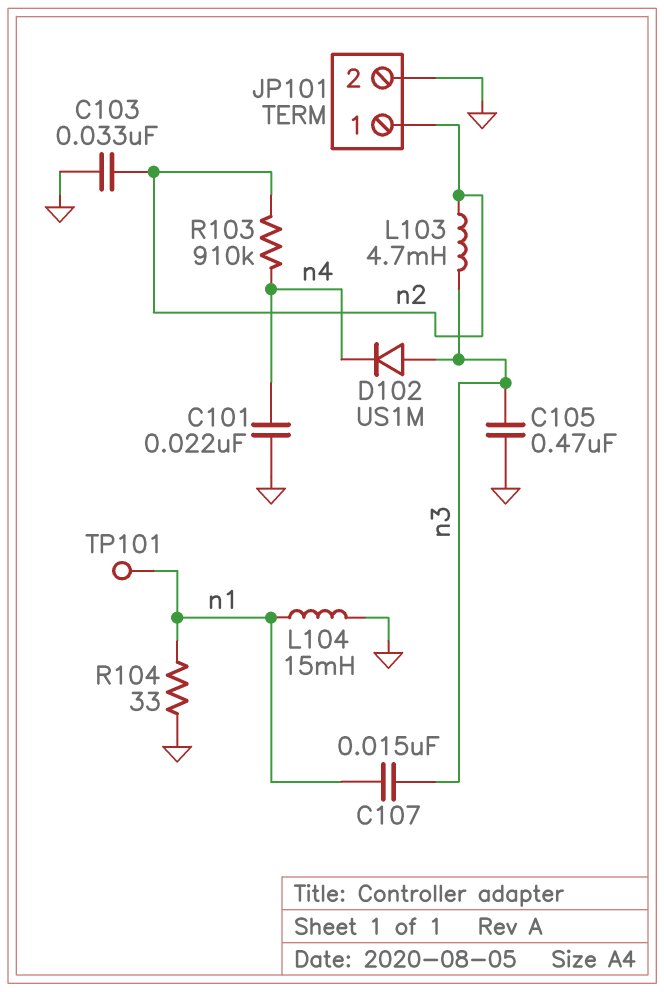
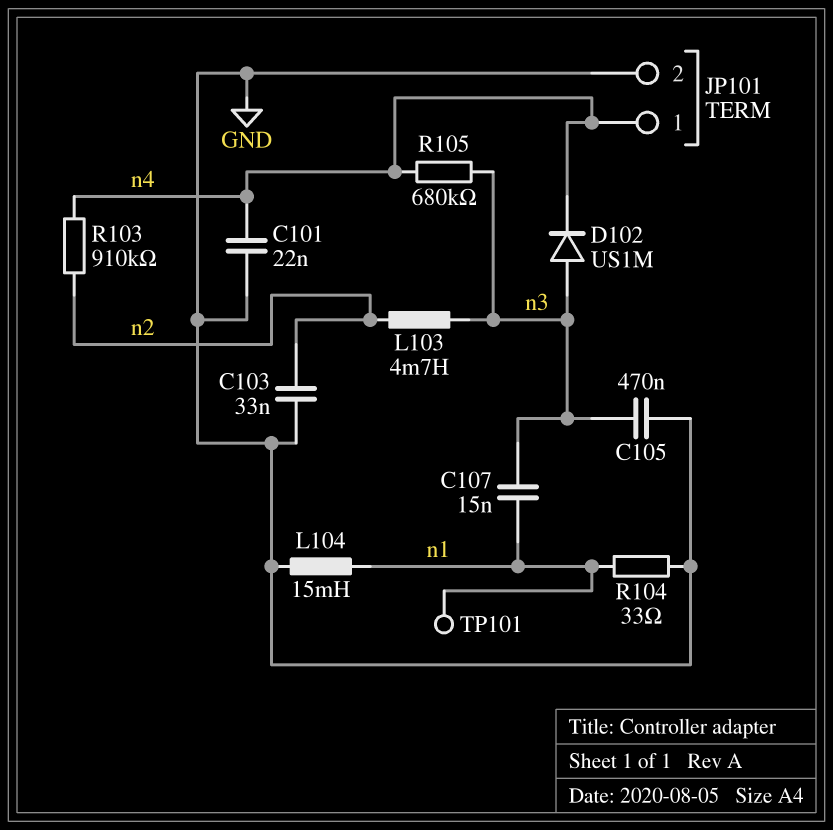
JP101 pin 1: n2 -> n4
R105: none -> 680k (n3, n4)

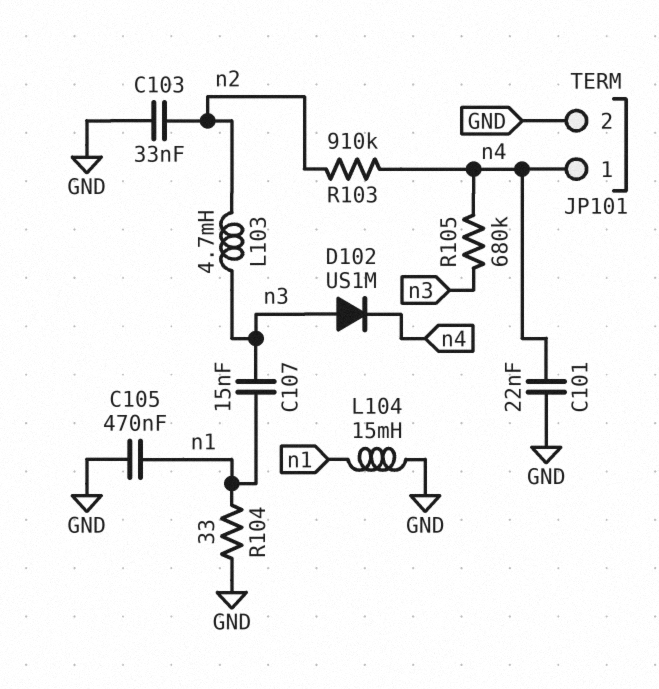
C105: 470nF (GND, n3) -> 470nF (GND, n1)
TP101: test point (n1) -> none

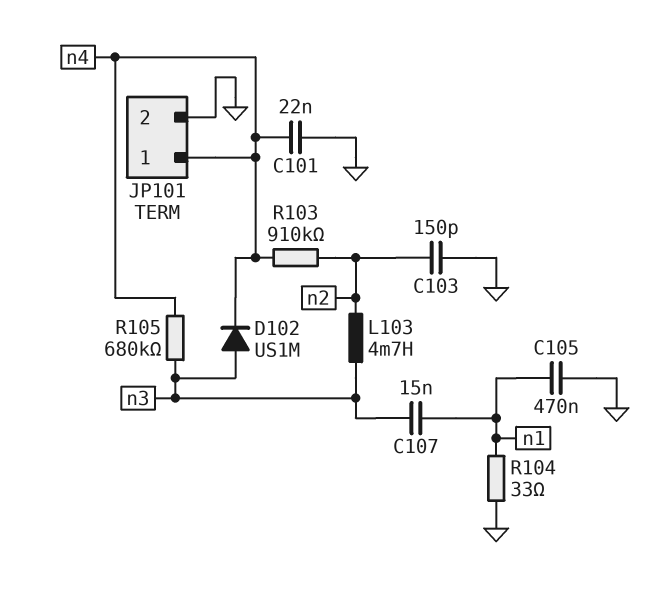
C103: 33nF (GND, n2) -> 150pF (GND, n2)
L104: 15mH (GND, n1) -> none

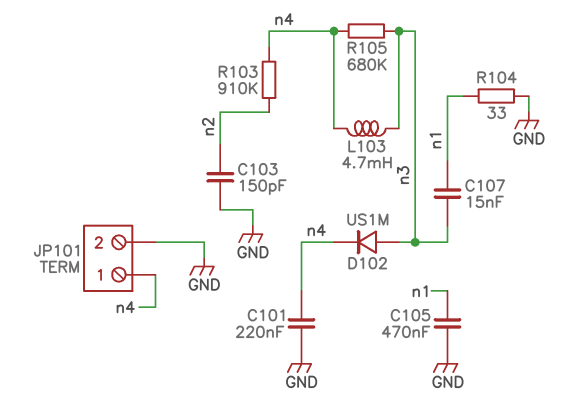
C101: 22nF (GND, n4) -> 220nF (GND, n4)
L103: 4.7mH (n2, n3) -> 4.7mH (n3, n4)

